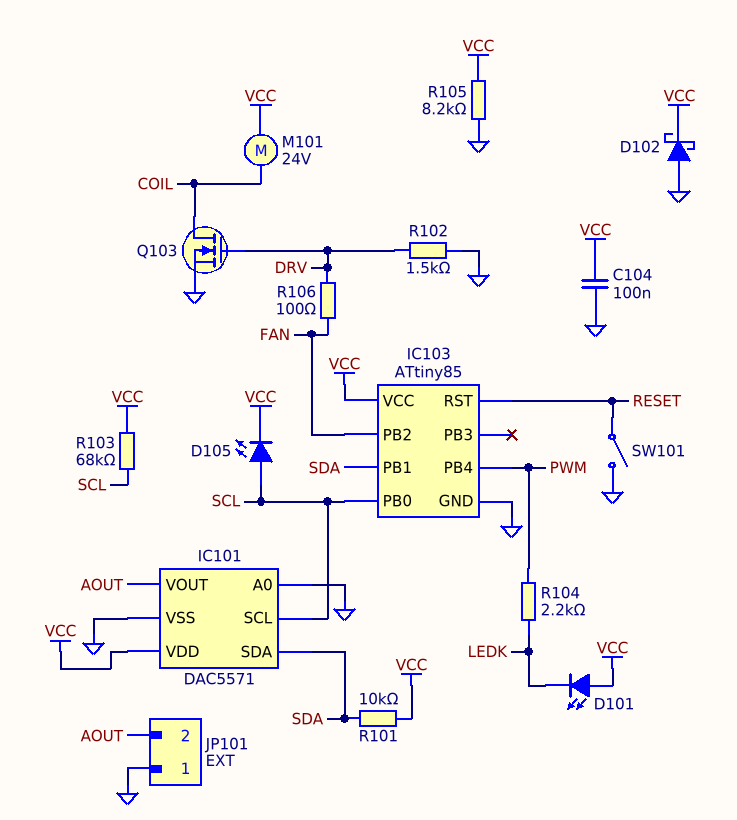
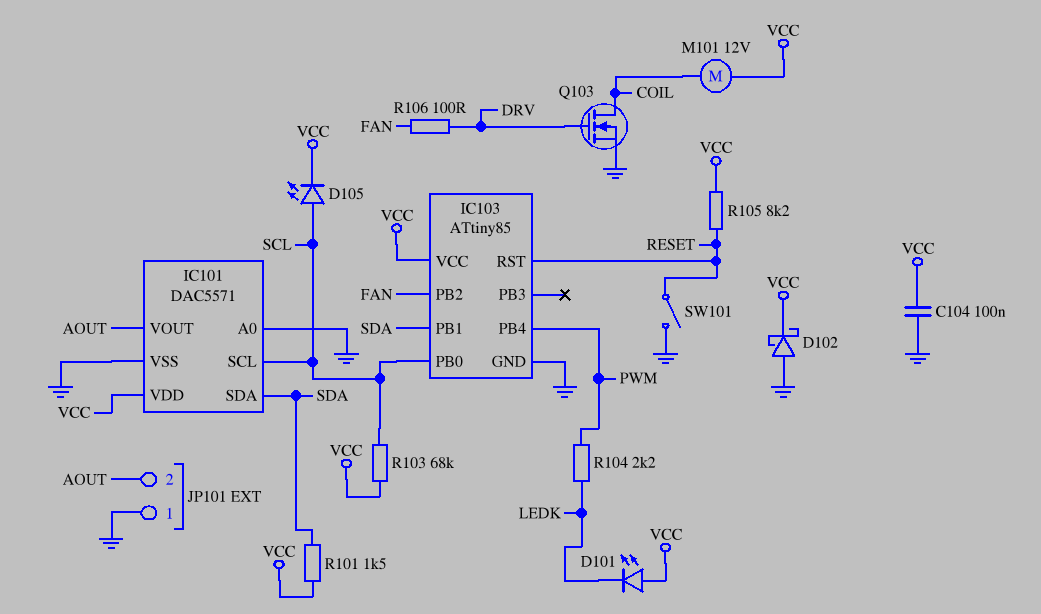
M101: motor 24V (COIL, VCC) -> motor 12V (COIL, VCC)
R101: 10k (SDA, VCC) -> 1.5k (SDA, VCC)
R102: 1.5k (DRV, GND) -> none
R105: 8.2k (GND, VCC) -> 8.2k (RESET, VCC)

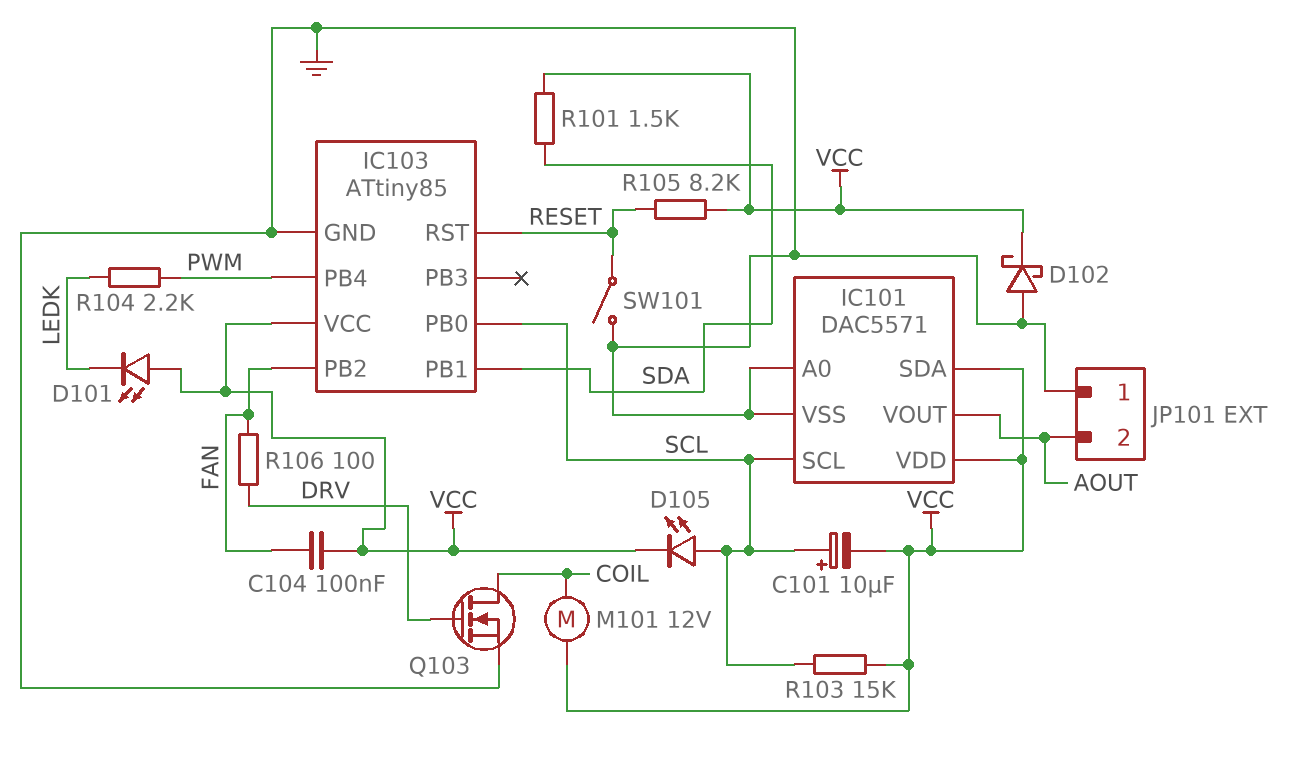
C101: none -> 10uF (plus SCL, minus VCC)
C104: 100nF (GND, VCC) -> 100nF (FAN, VCC)
IC101 pin SDA: SDA -> VCC
R103: 68k (SCL, VCC) -> 15k (SCL, VCC)

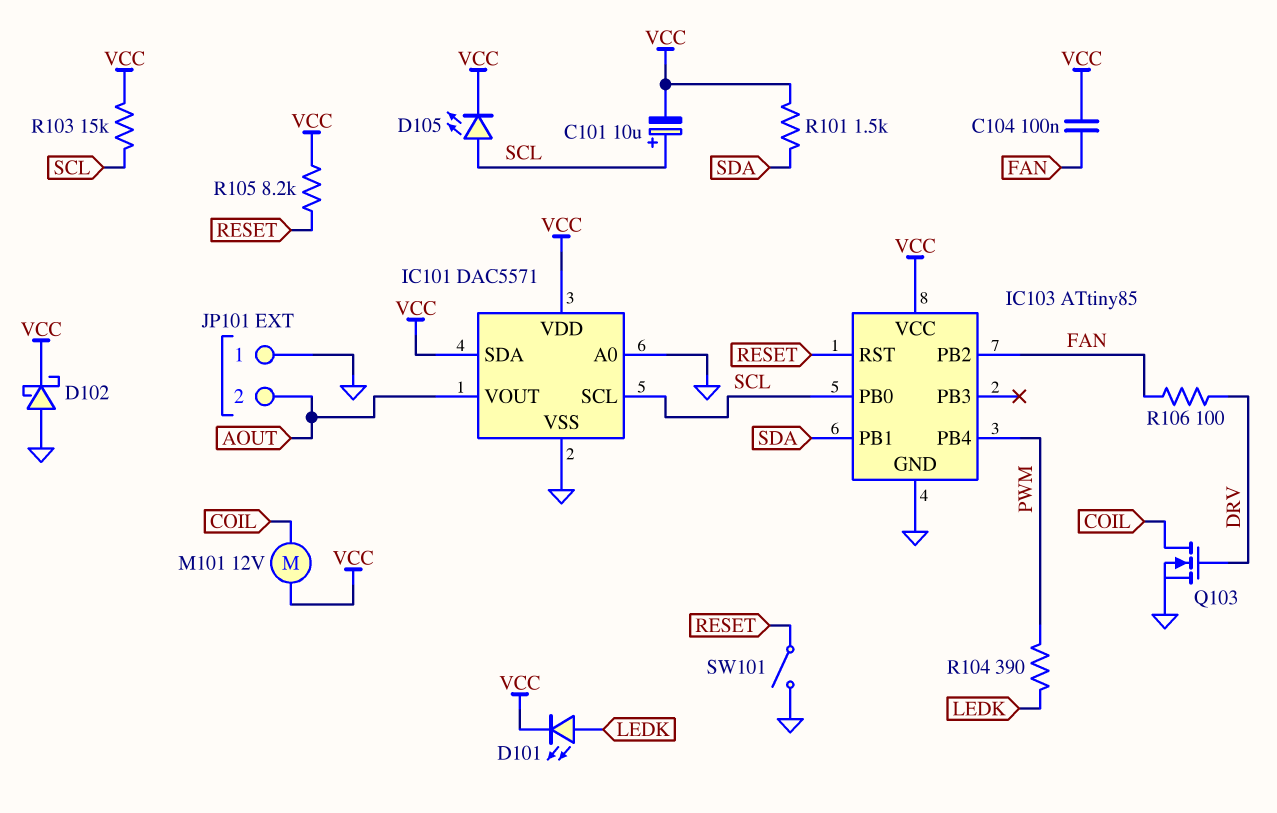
D101: LED (A VCC, K LEDK) -> LED (A LEDK, K VCC)
R104: 2.2k (LEDK, PWM) -> 390 (LEDK, PWM)

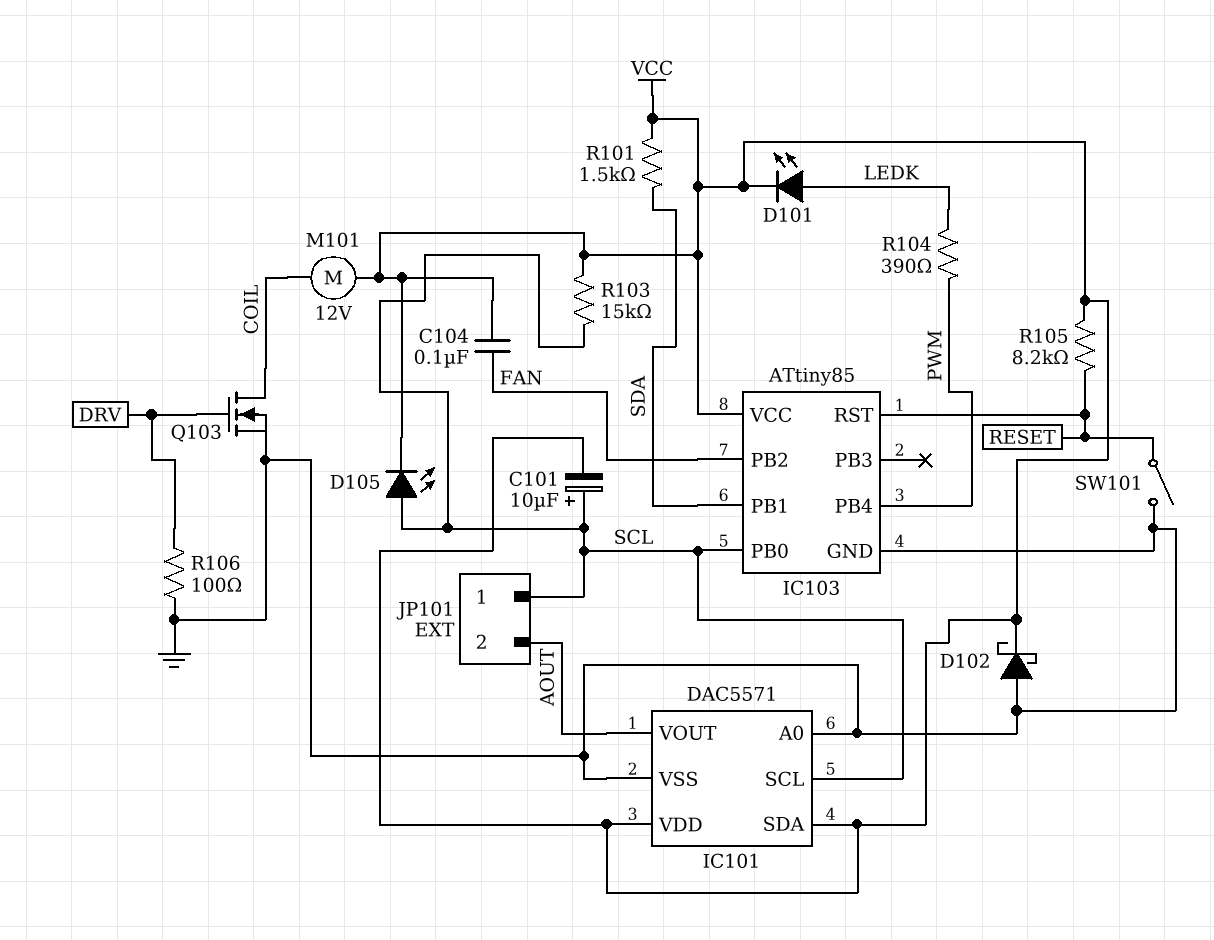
JP101 pin 1: GND -> SCL
R106: 100 (DRV, FAN) -> 100 (DRV, GND)

